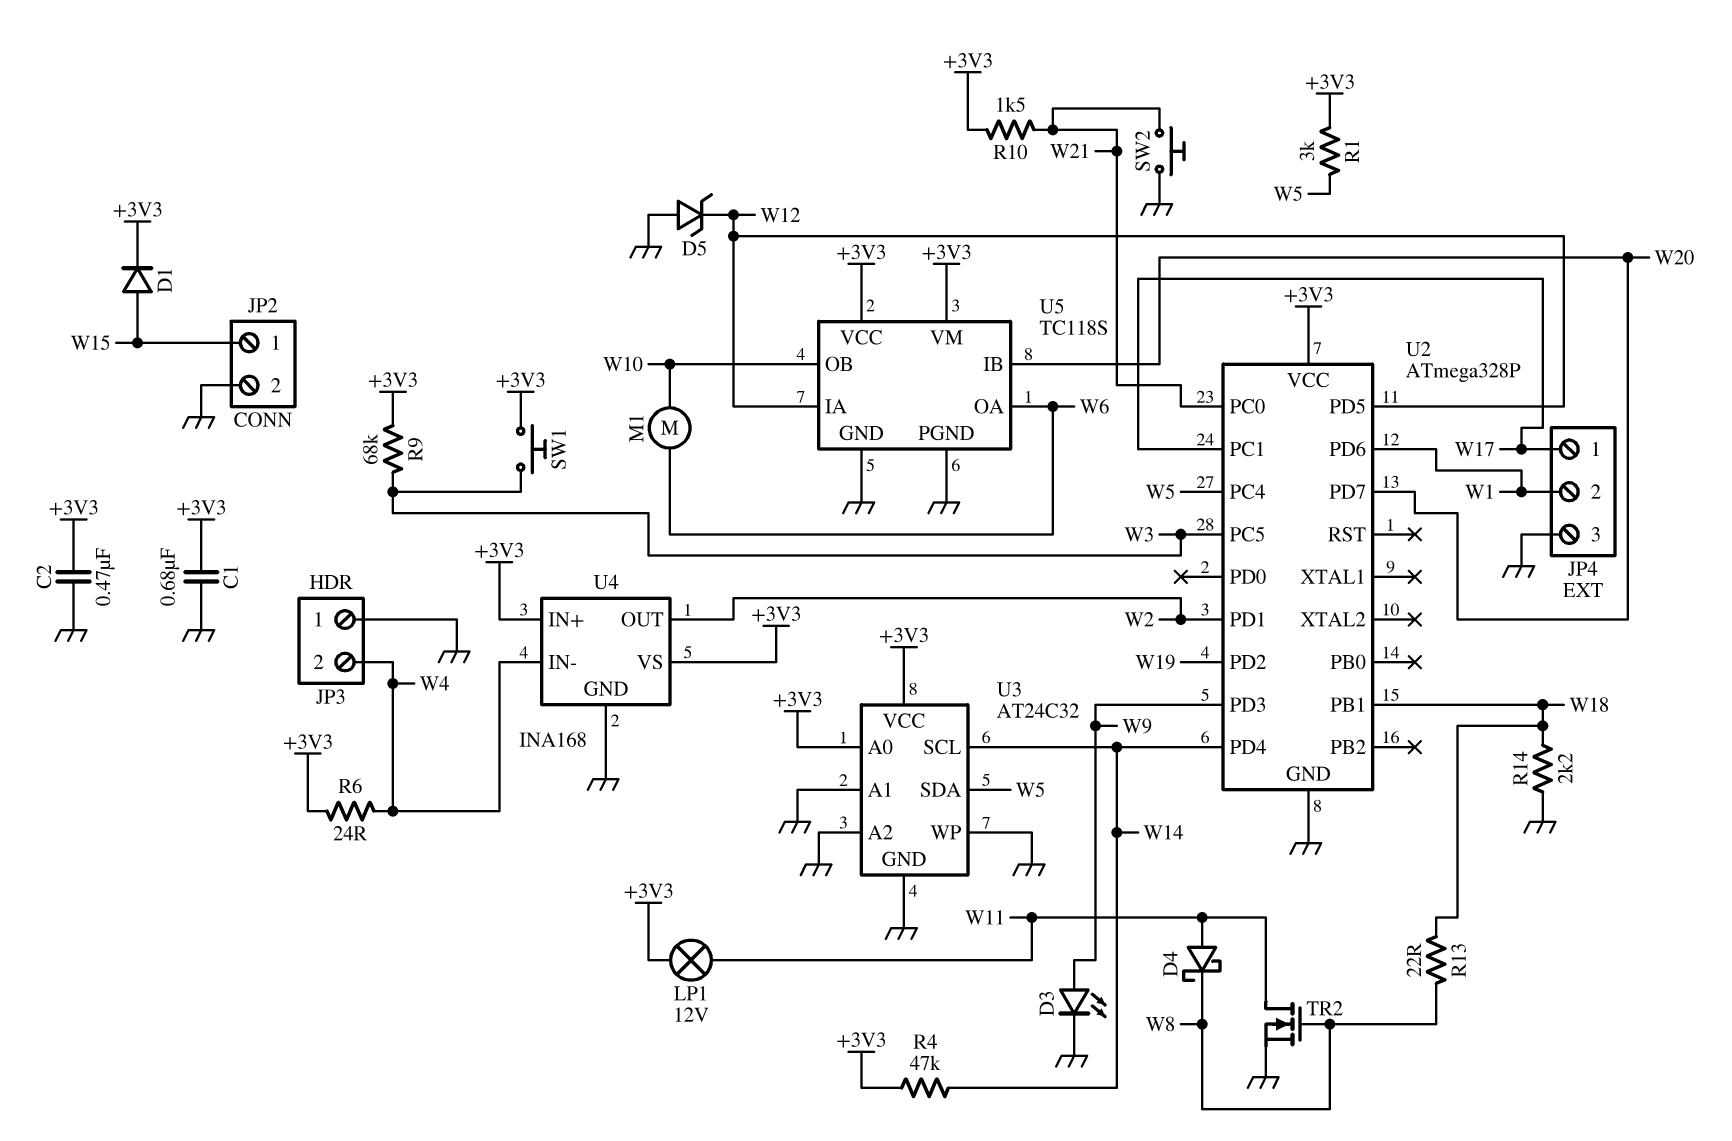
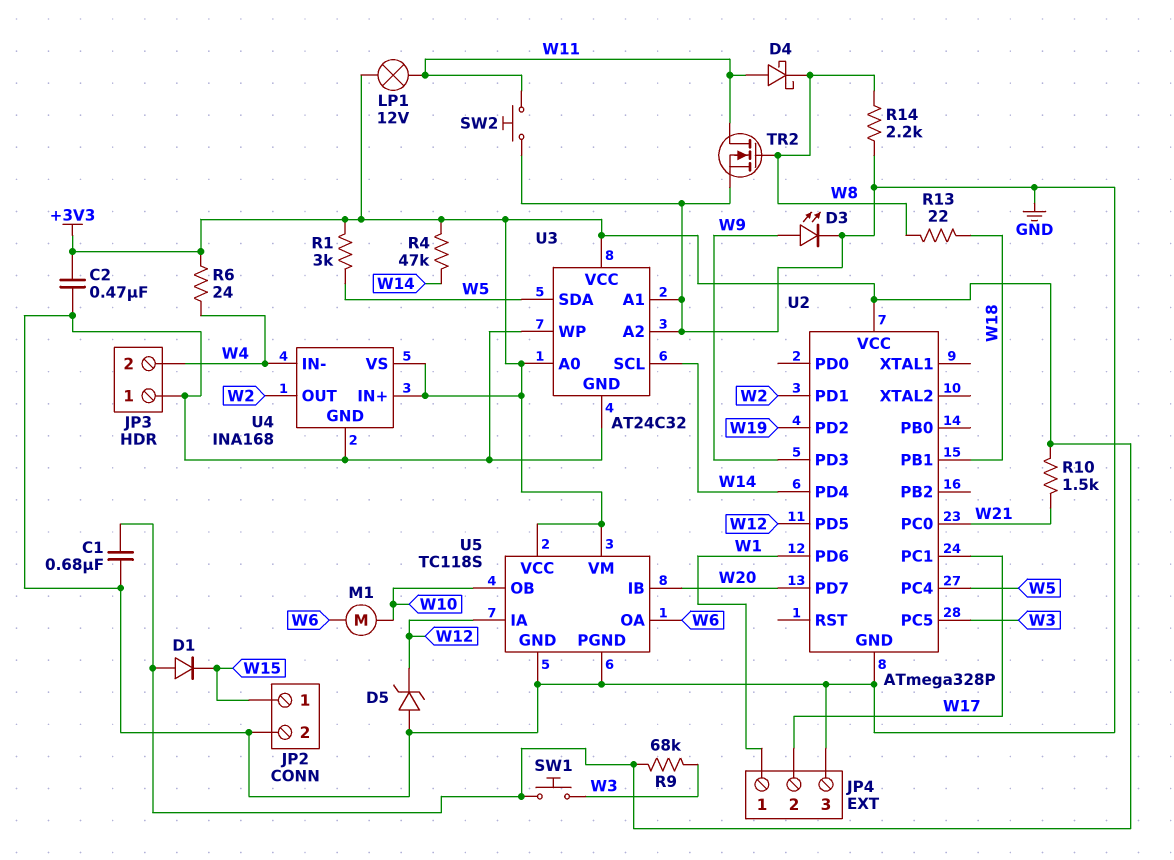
D1: diode (A W15, K +3V3) -> diode (A +3V3, K W15)
JP4 pin 1: W17 -> W1
JP4 pin 2: W1 -> W17
R14: 2.2k (GND, W18) -> 2.2k (GND, W8)
SW2: button (GND, W21) -> button (GND, W11)

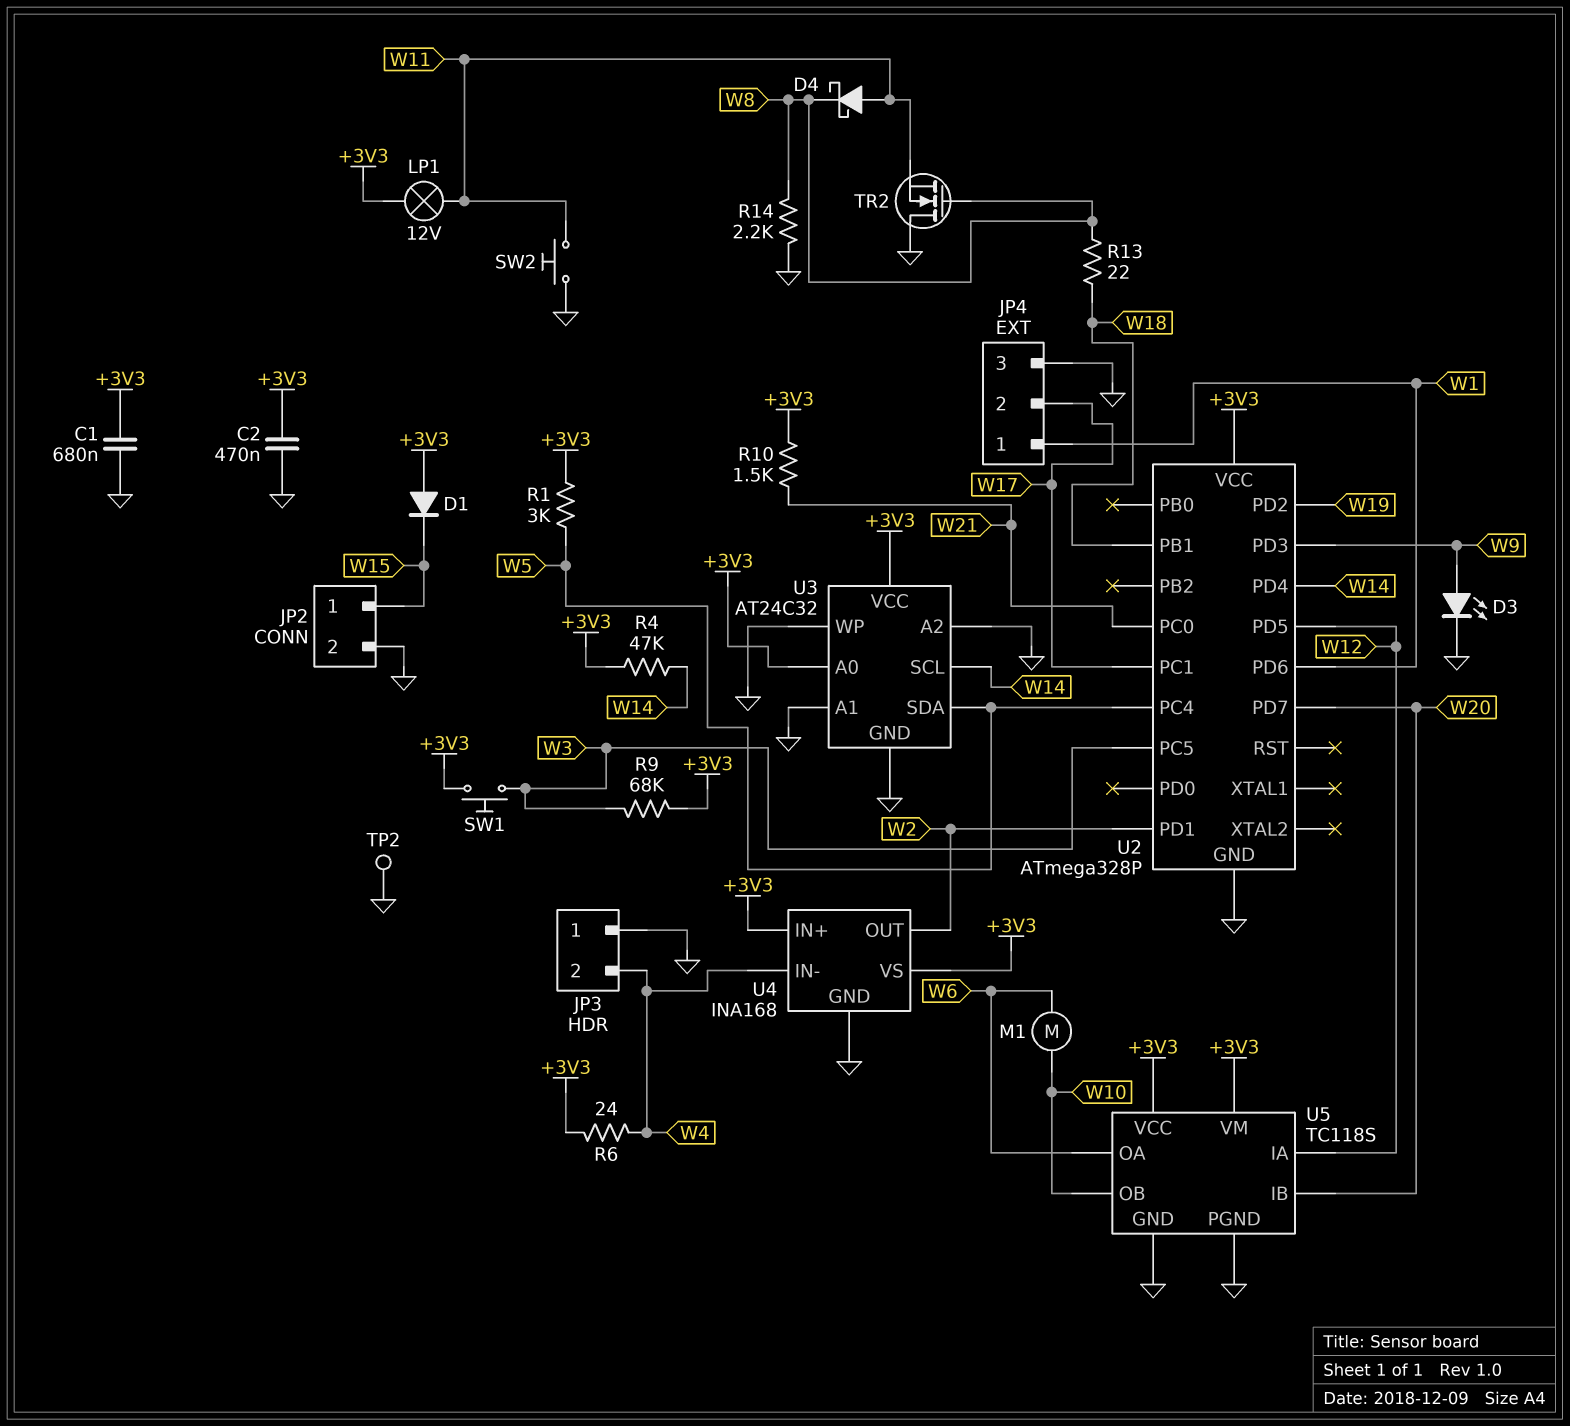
D5: zener (A GND, K W12) -> none
TP2: none -> test point (GND)
TR2: NMOS (G W8, D W11, S GND) -> NMOS (G W8, D GND, S W11)

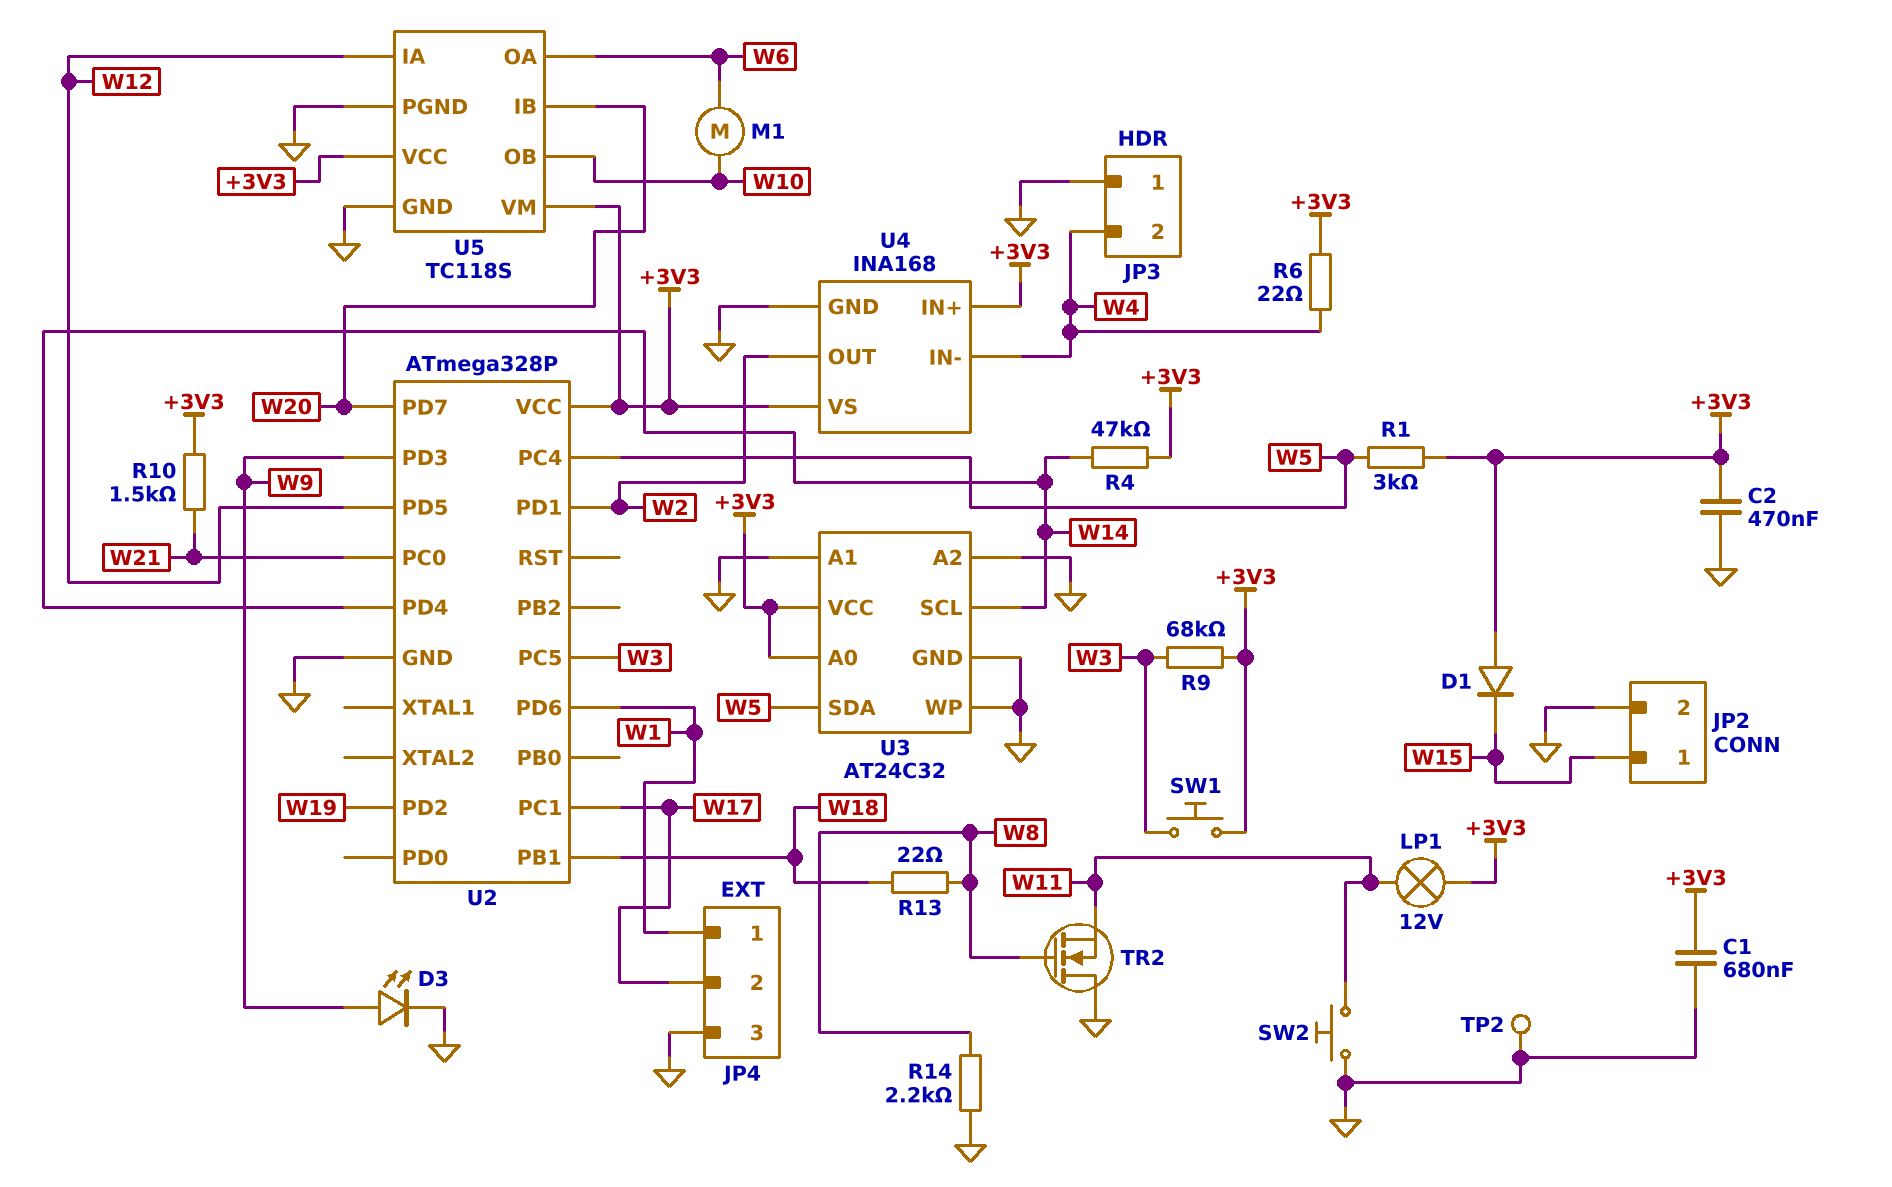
D4: schottky (A W11, K W8) -> none
R6: 24 (+3V3, W4) -> 22 (+3V3, W4)

